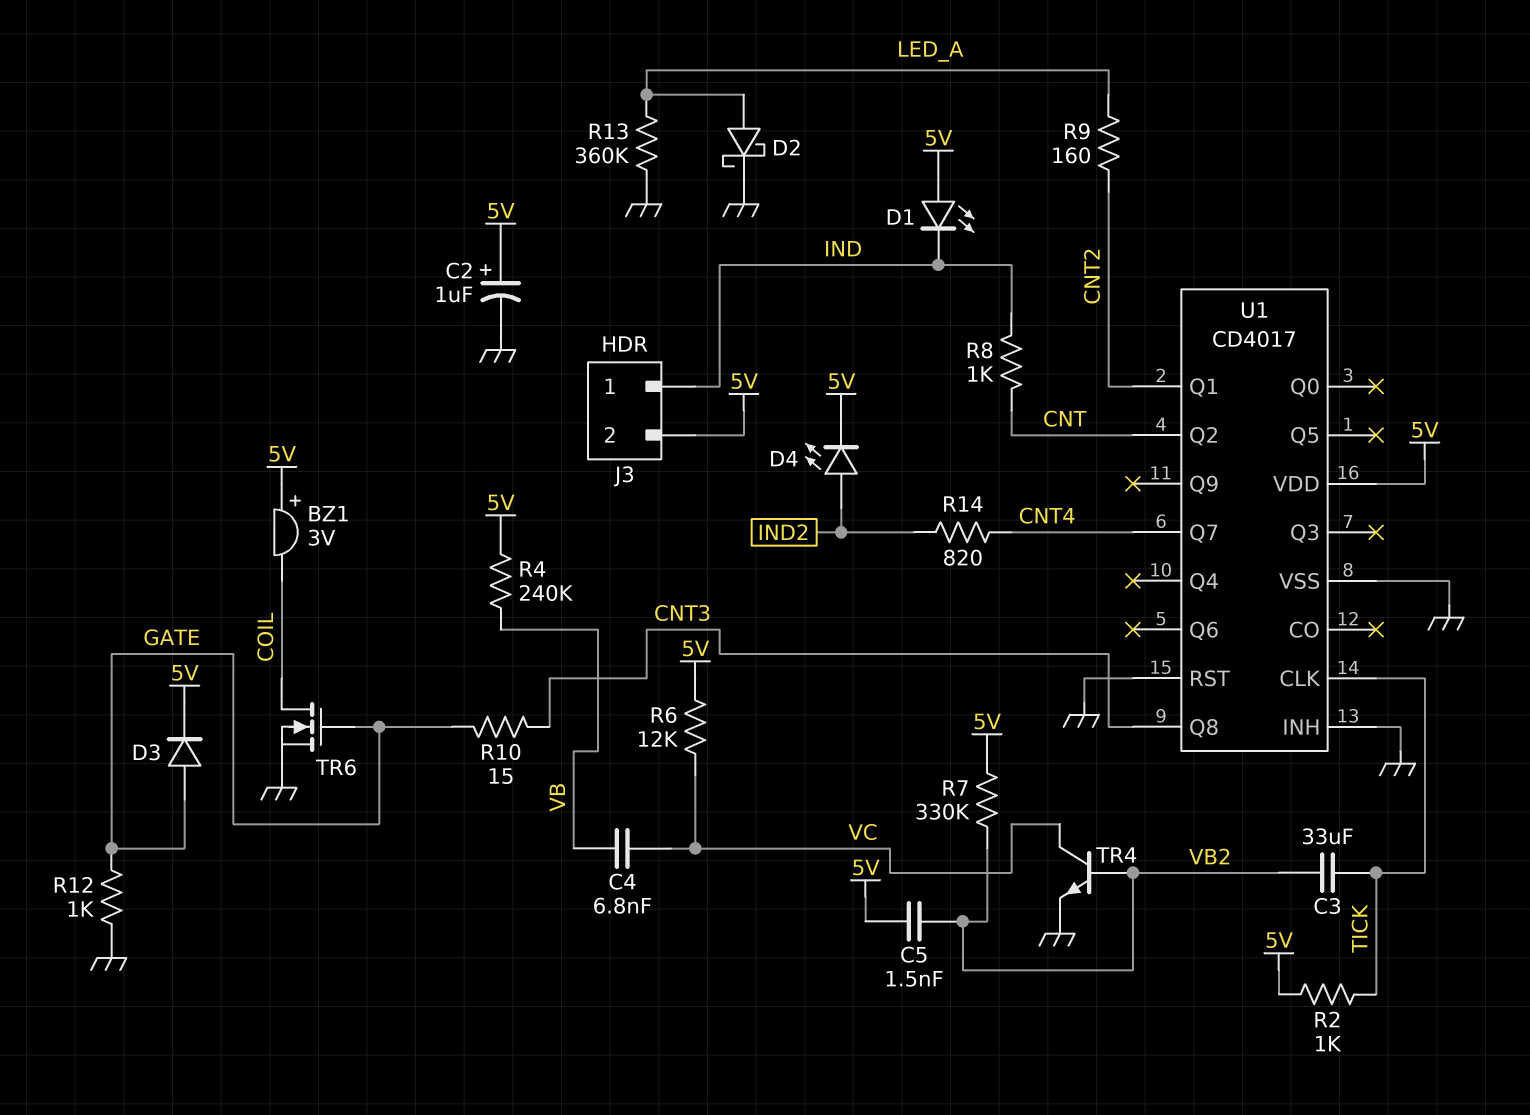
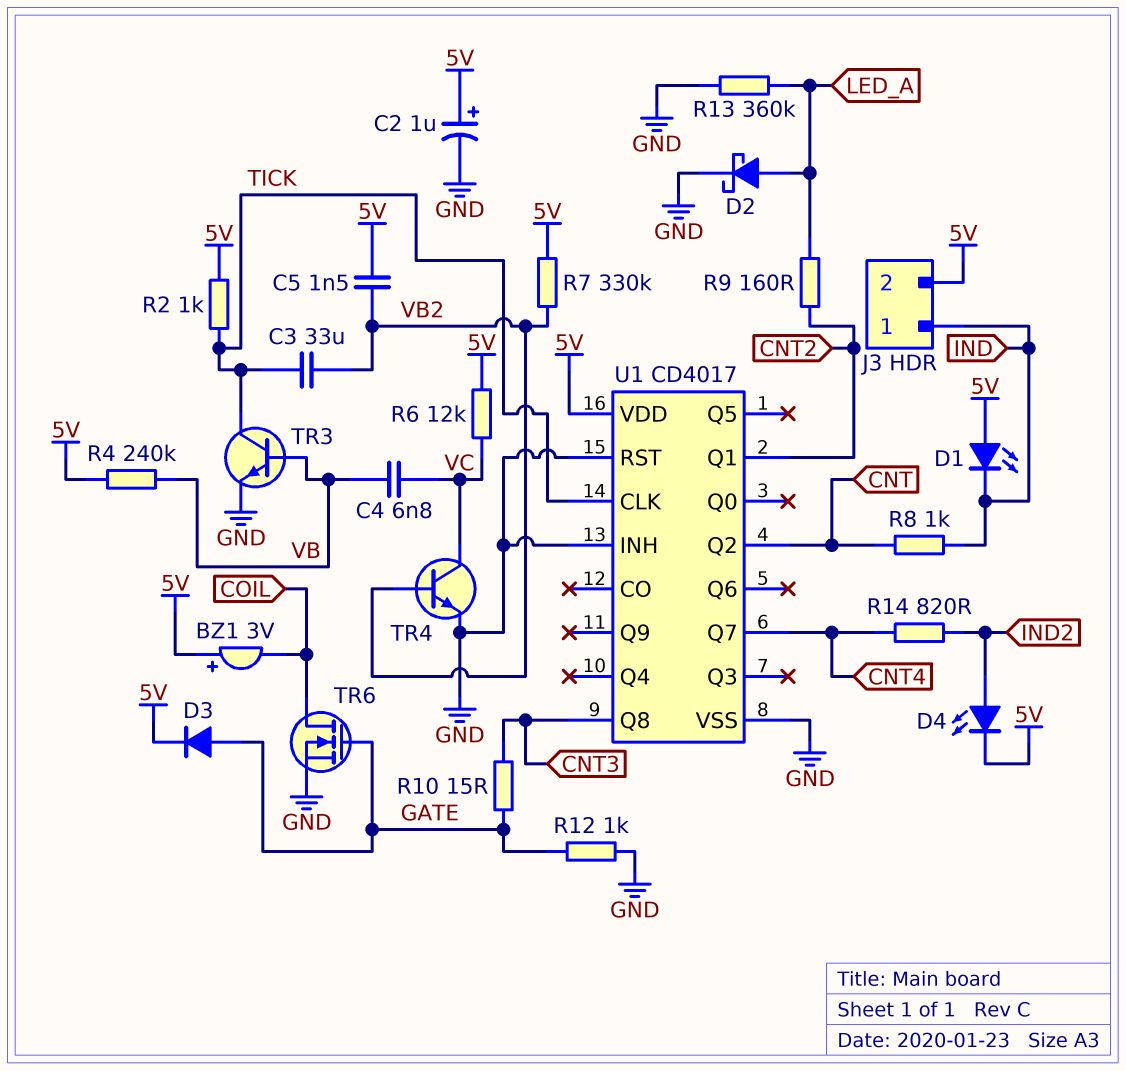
TR3: none -> NPN (B VB, C TICK, E GND)

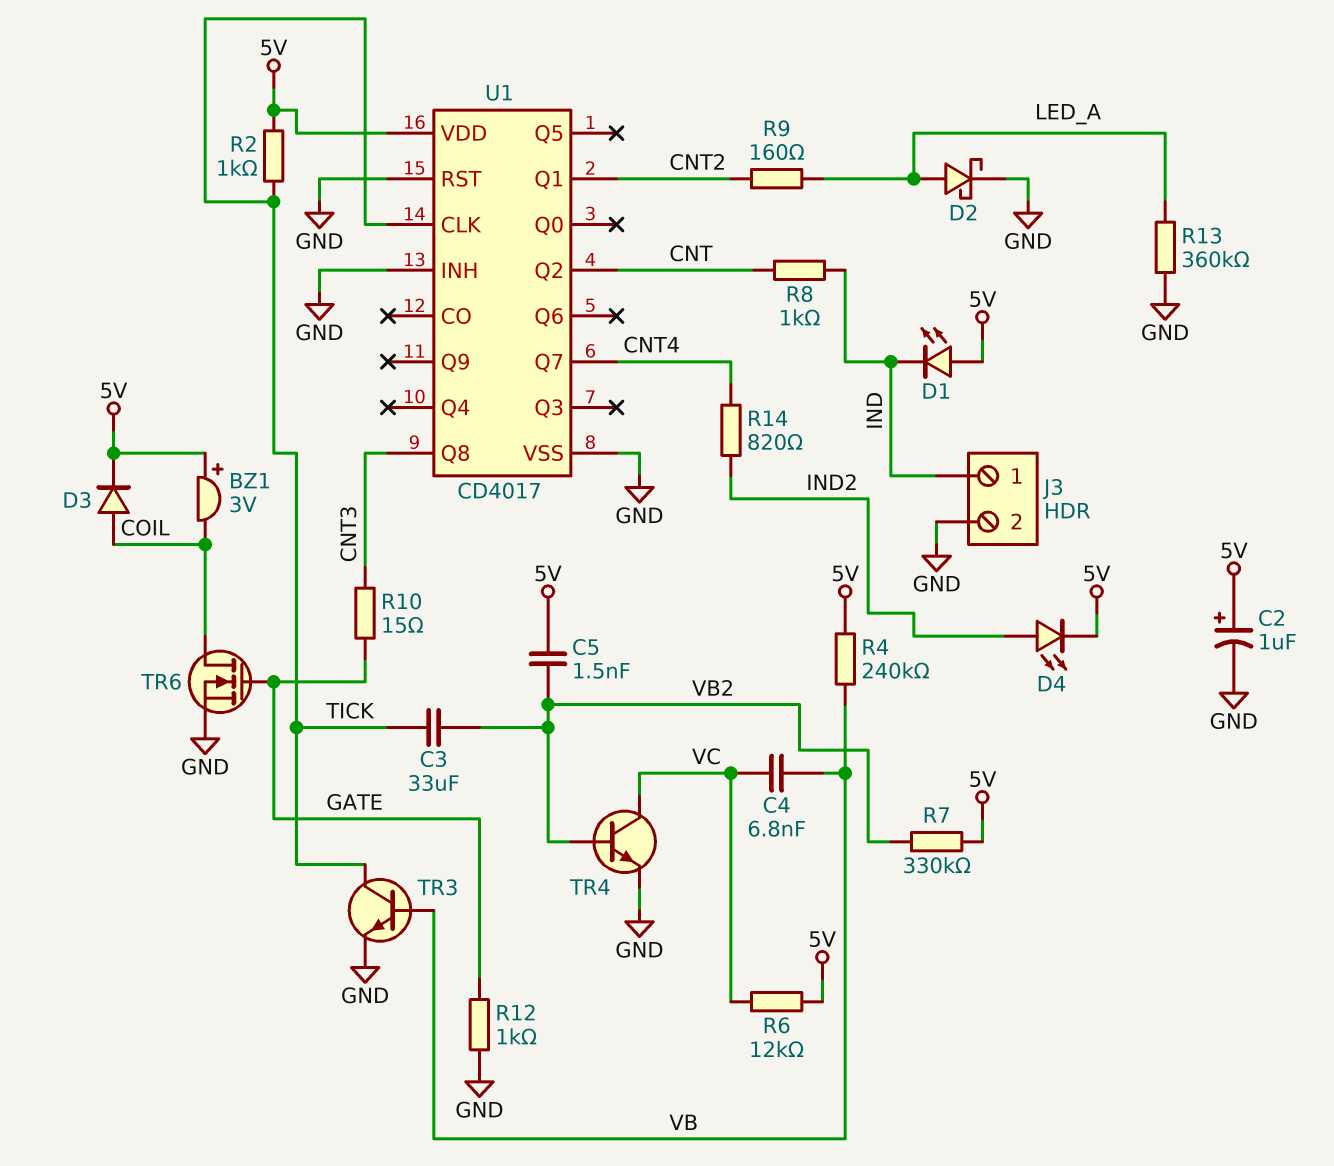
D3: diode (A GATE, K 5V) -> diode (A COIL, K 5V)
J3 pin 2: 5V -> GND

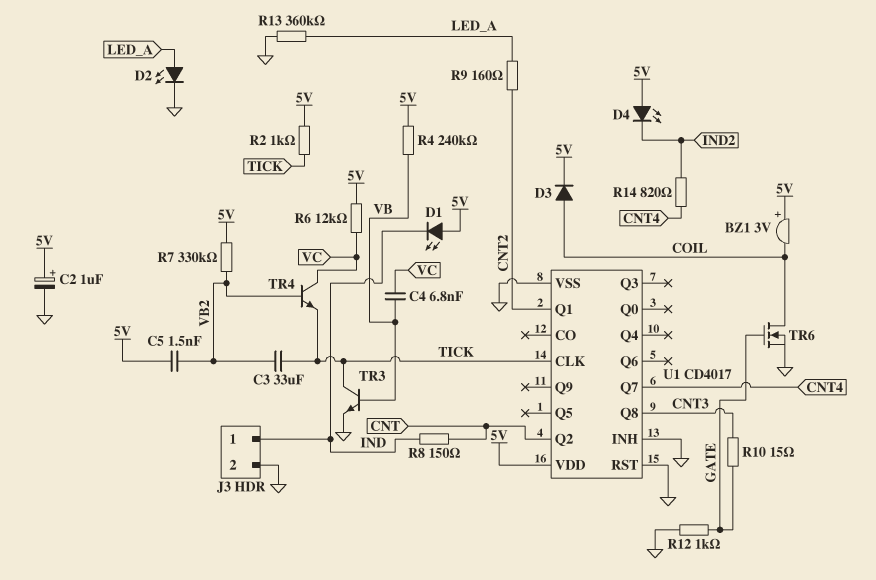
D2: schottky (A LED_A, K GND) -> LED (A LED_A, K GND)
D4: LED (A IND2, K 5V) -> LED (A 5V, K IND2)
R8: 1k (CNT, IND) -> 150 (CNT, IND)
TR4: NPN (B VB2, C VC, E GND) -> NPN (B VB2, C VC, E TICK)

